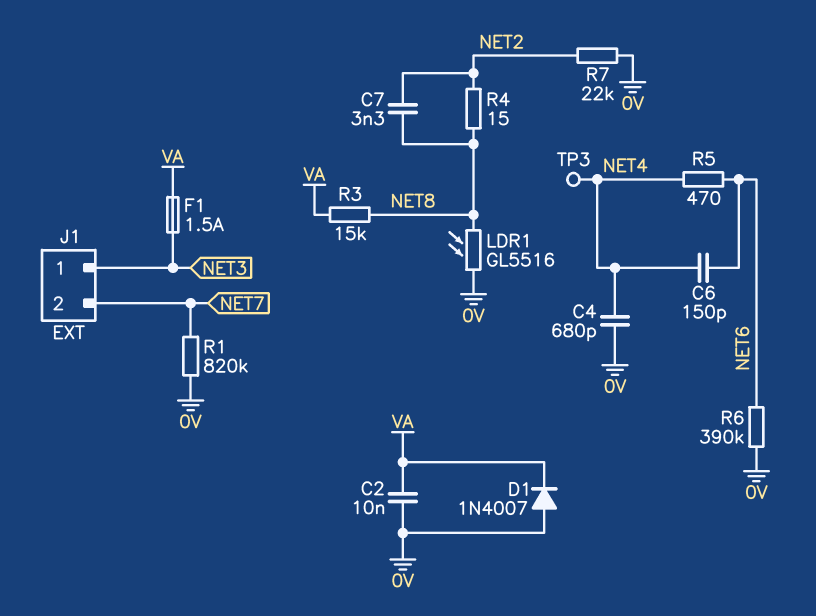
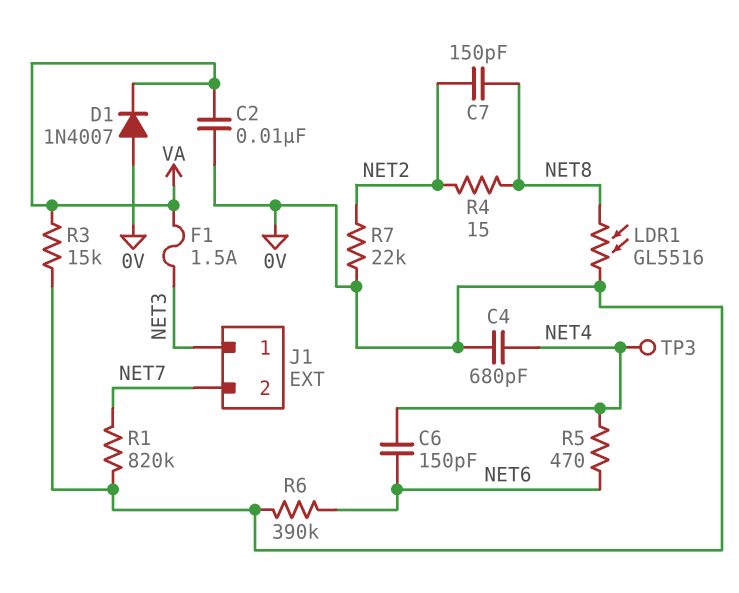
C7: 3.3nF (NET2, NET8) -> 150pF (NET2, NET8)
R3: 15k (NET8, VA) -> 15k (0V, VA)

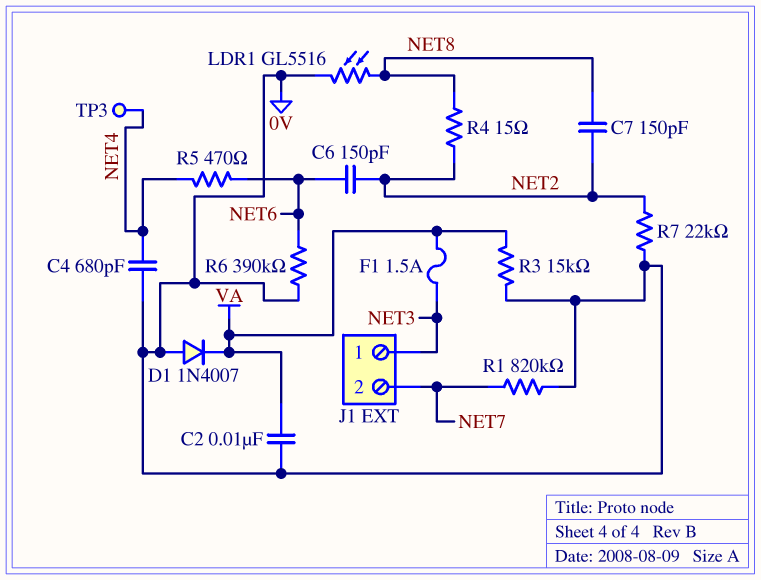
C6: 150pF (NET4, NET6) -> 150pF (NET2, NET6)

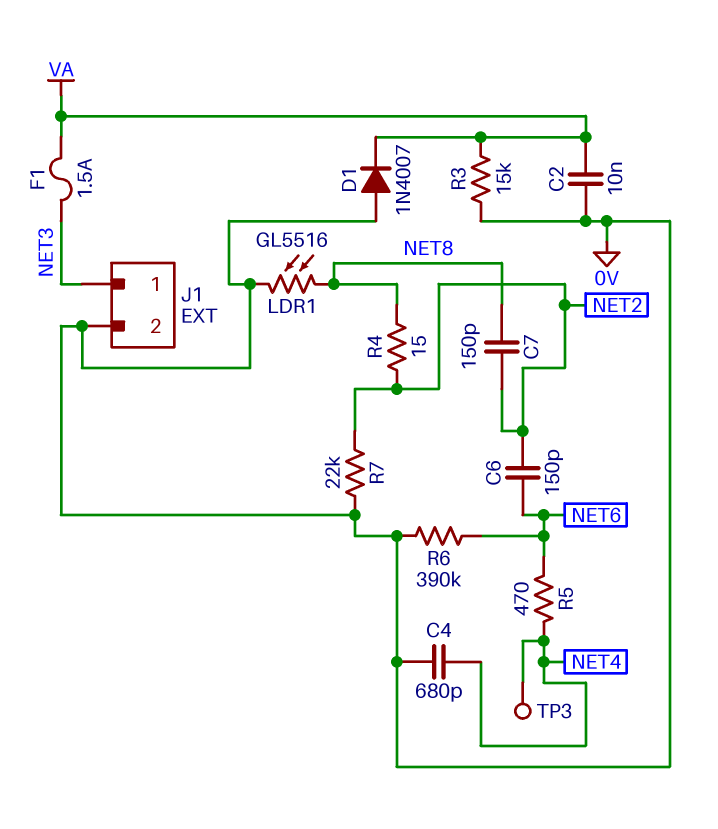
J1 pin 2: NET7 -> 0V
R1: 820k (0V, NET7) -> none

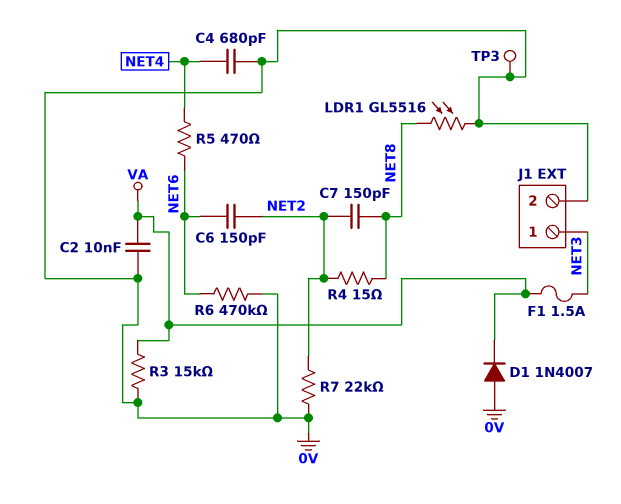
R6: 390k (0V, NET6) -> 470k (0V, NET6)
TP3: test point (NET4) -> test point (0V)

